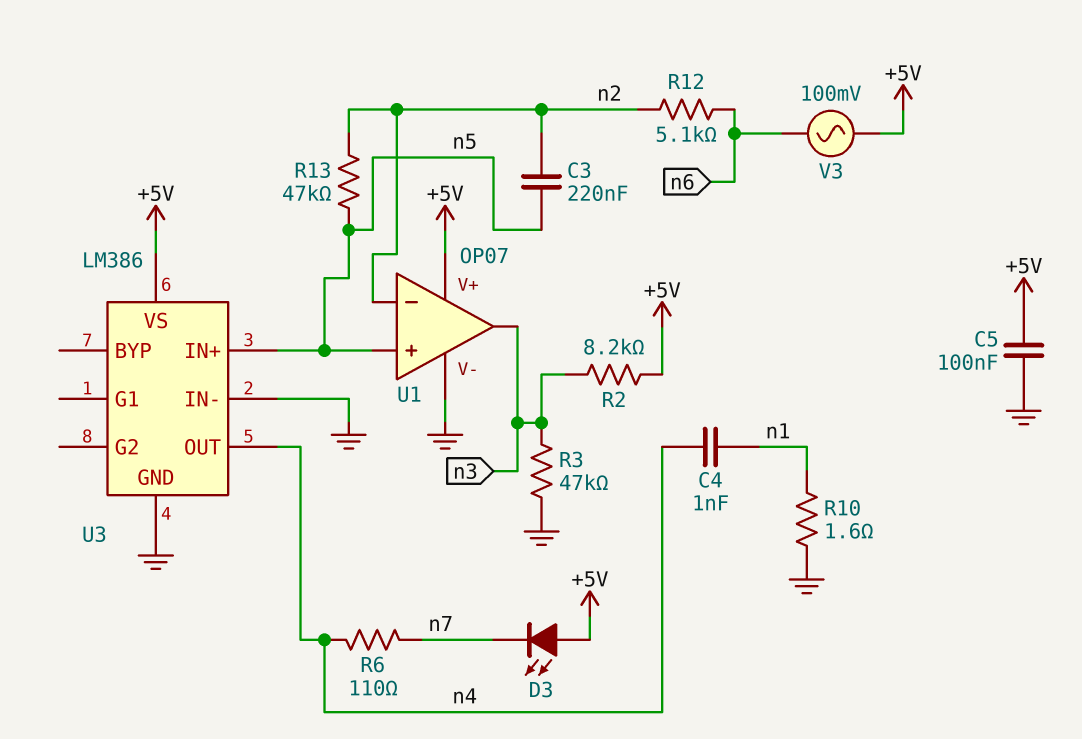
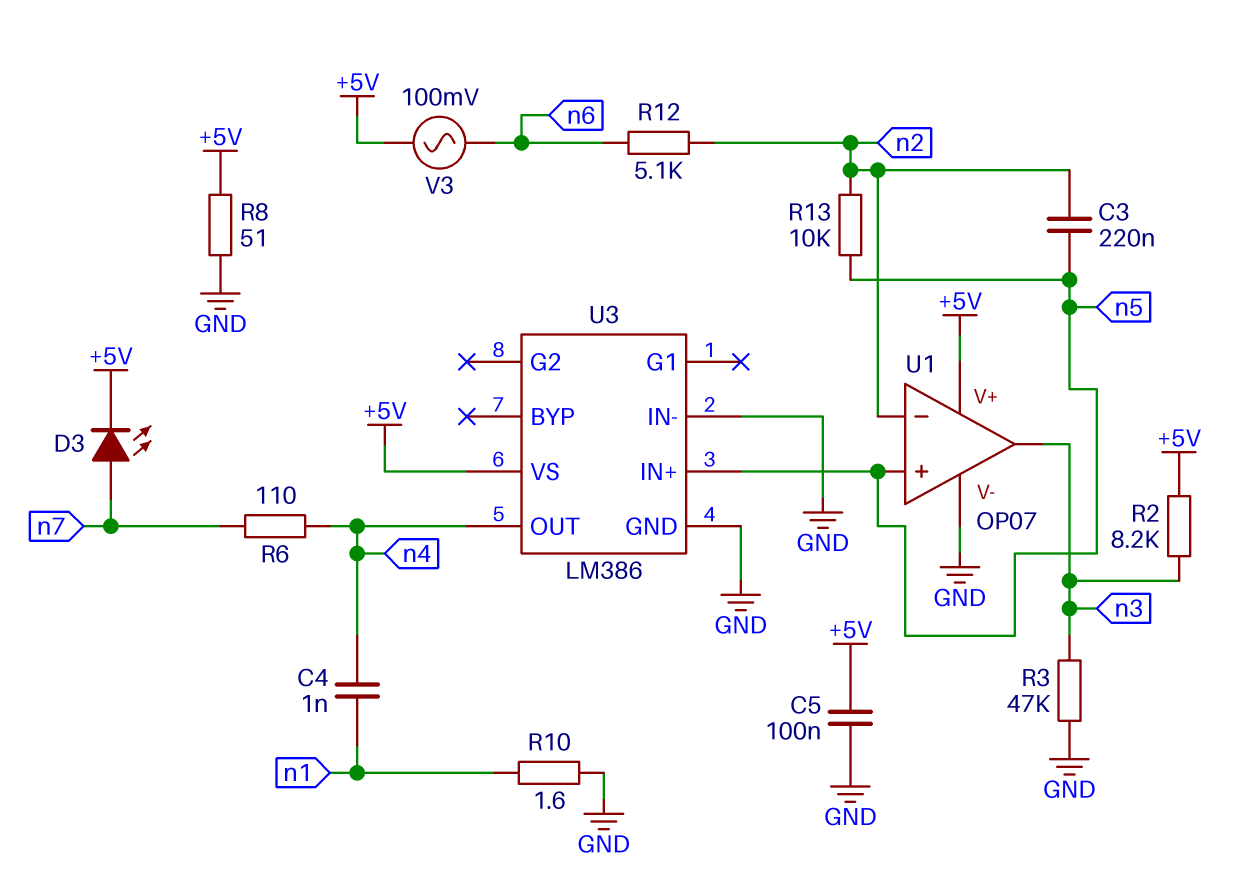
D3: LED (A +5V, K n7) -> LED (A n7, K +5V)
R8: none -> 51 (+5V, GND)
R13: 47k (n2, n5) -> 10k (n2, n5)

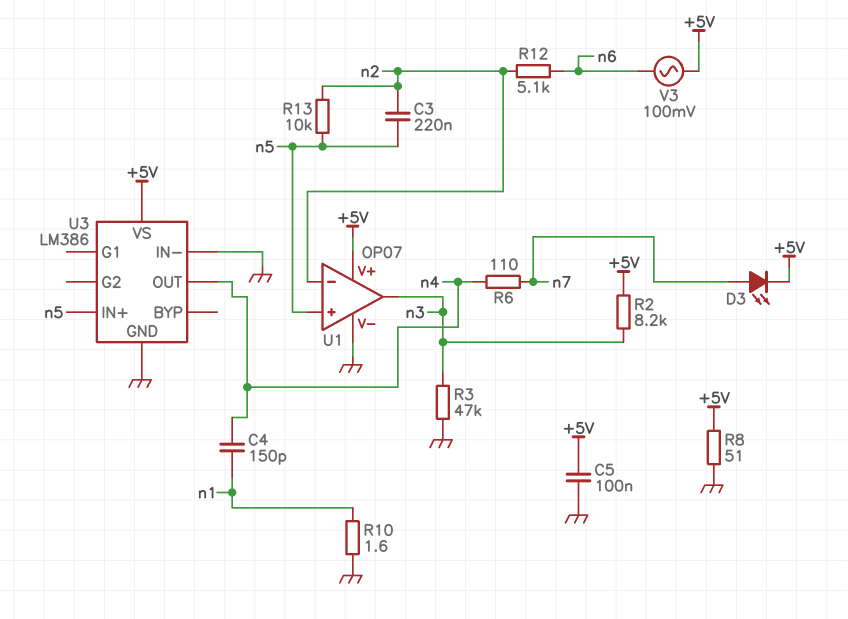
C4: 1nF (n1, n4) -> 150pF (n1, n4)

